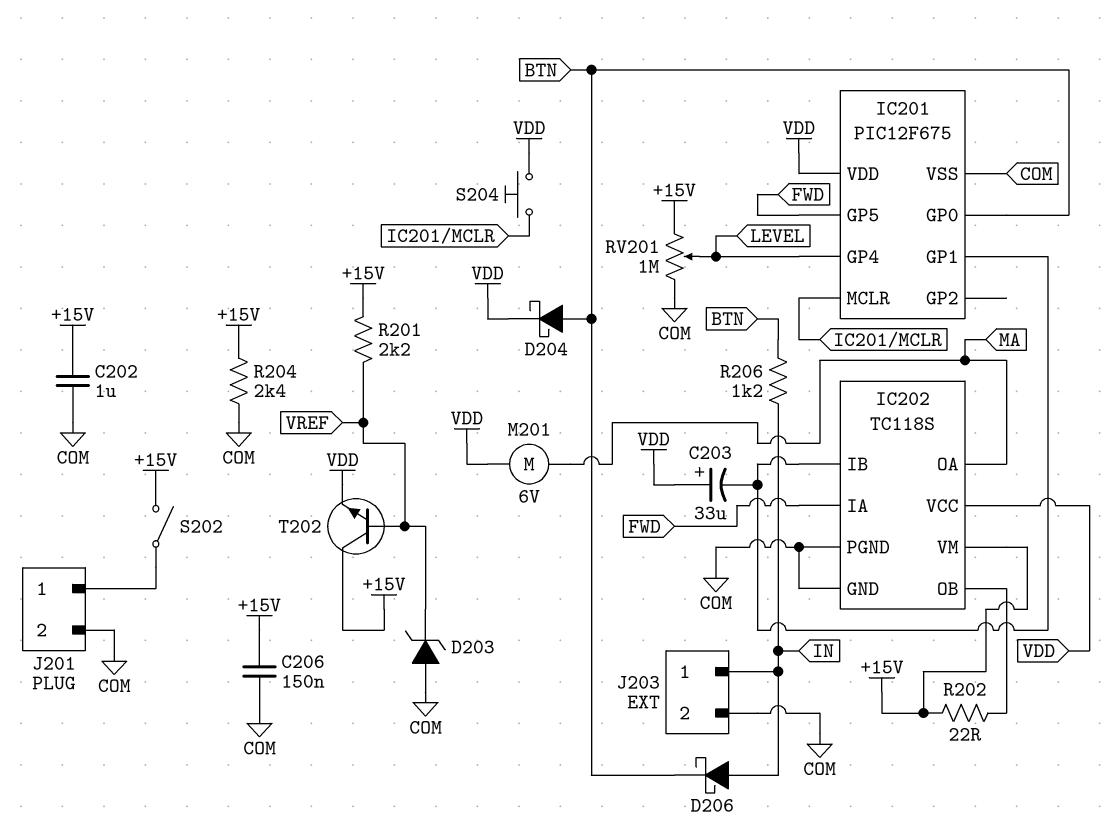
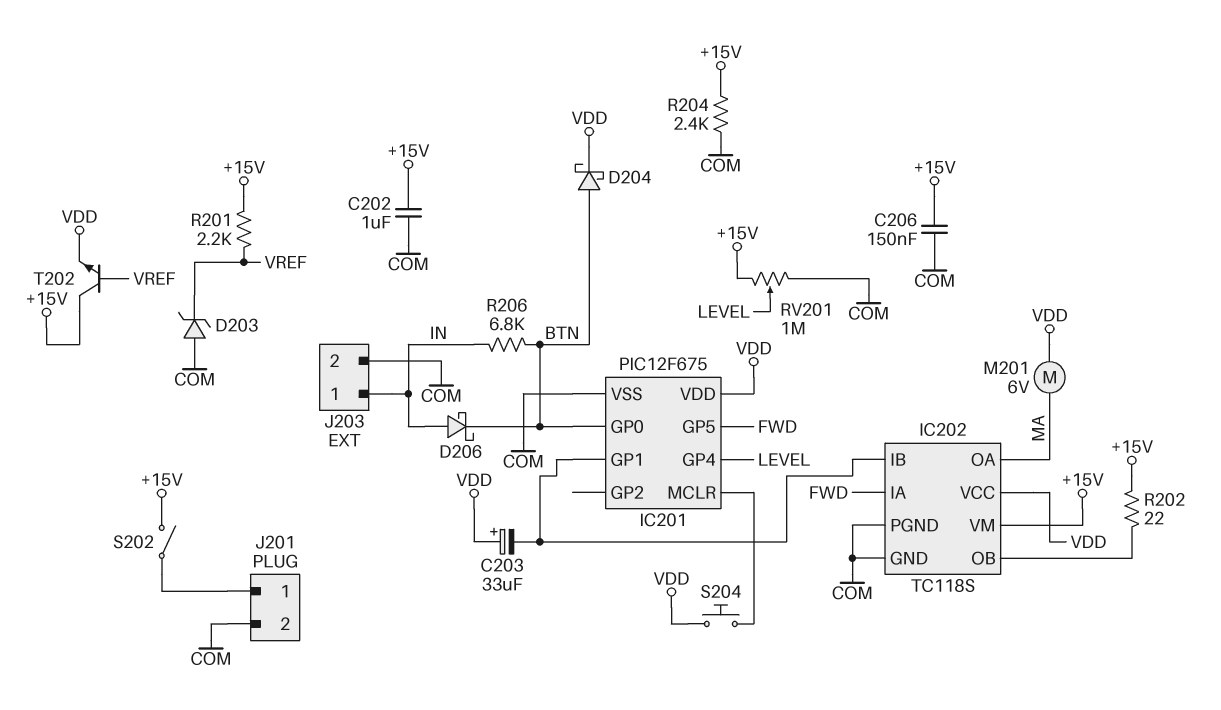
R206: 1.2k (BTN, IN) -> 6.8k (BTN, IN)

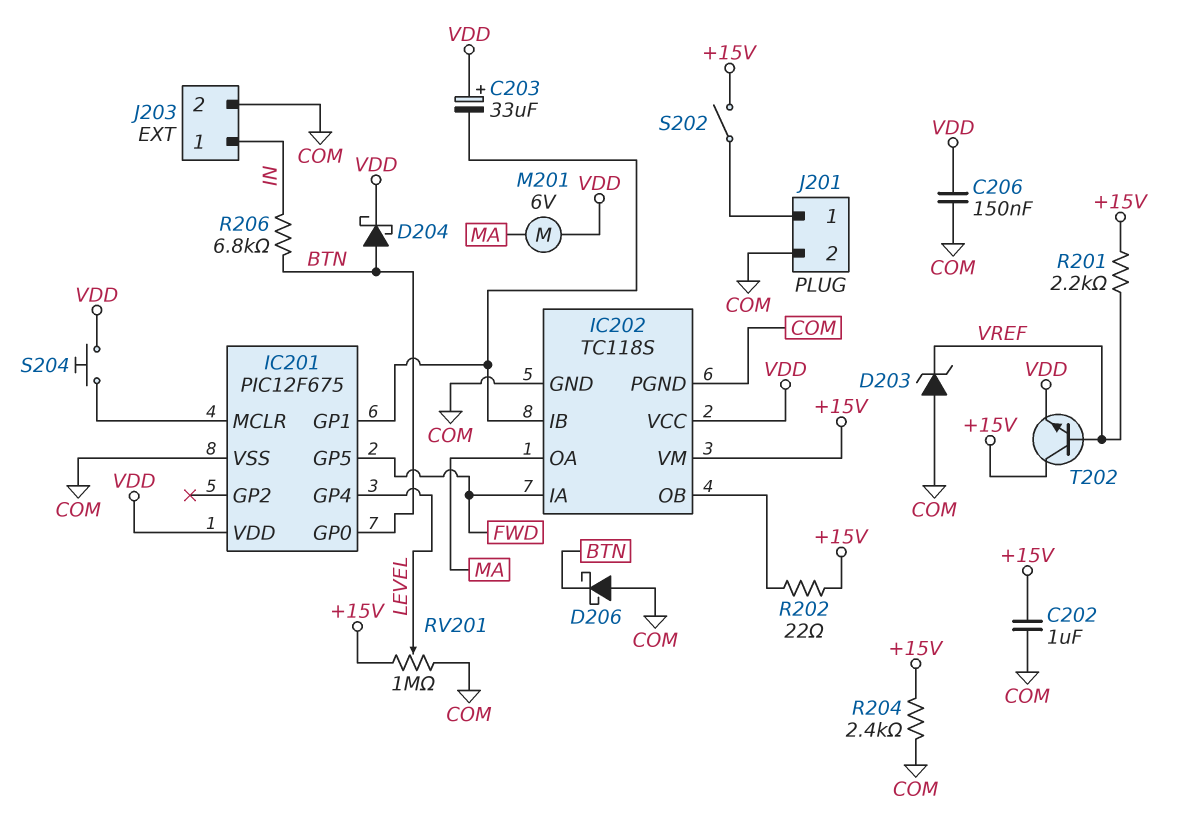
C206: 150nF (+15V, COM) -> 150nF (COM, VDD)
D206: schottky (A IN, K BTN) -> schottky (A COM, K BTN)

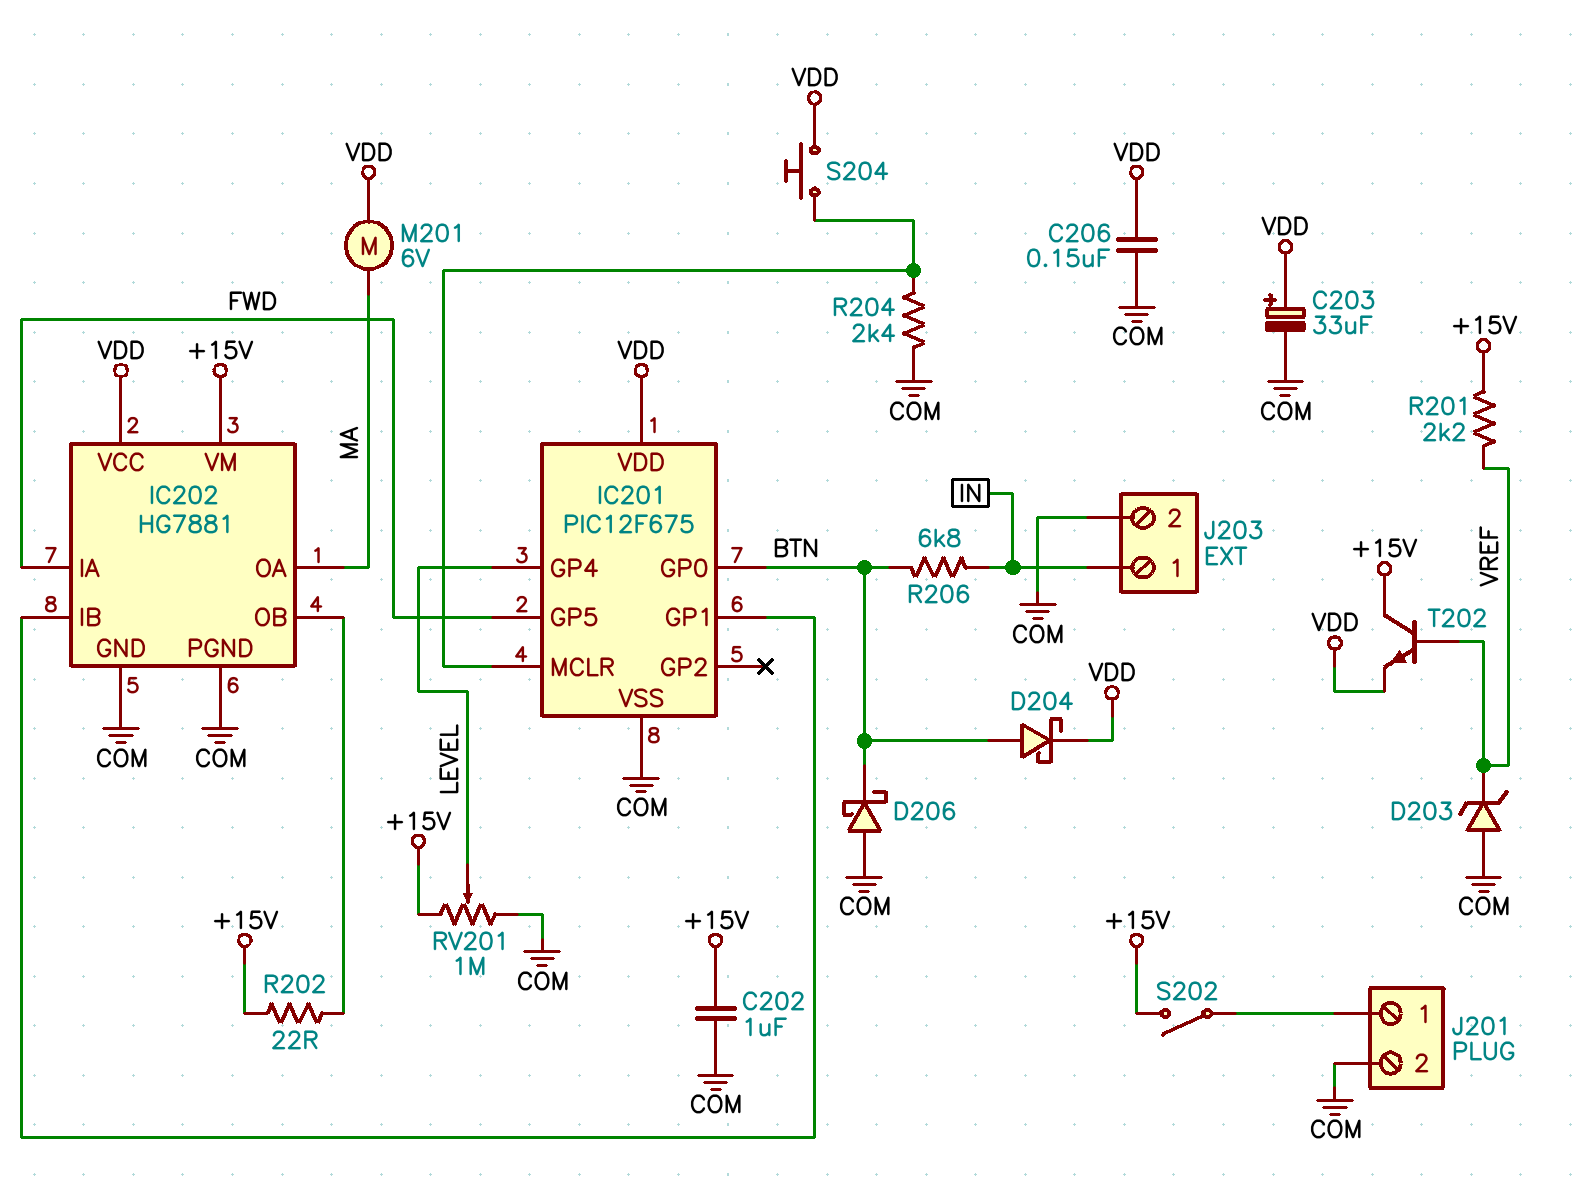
C203: 33uF (plus VDD, minus IC201/GP1) -> 33uF (plus VDD, minus COM)
IC202: TC118S -> HG7881
R204: 2.4k (+15V, COM) -> 2.4k (COM, IC201/MCLR)

